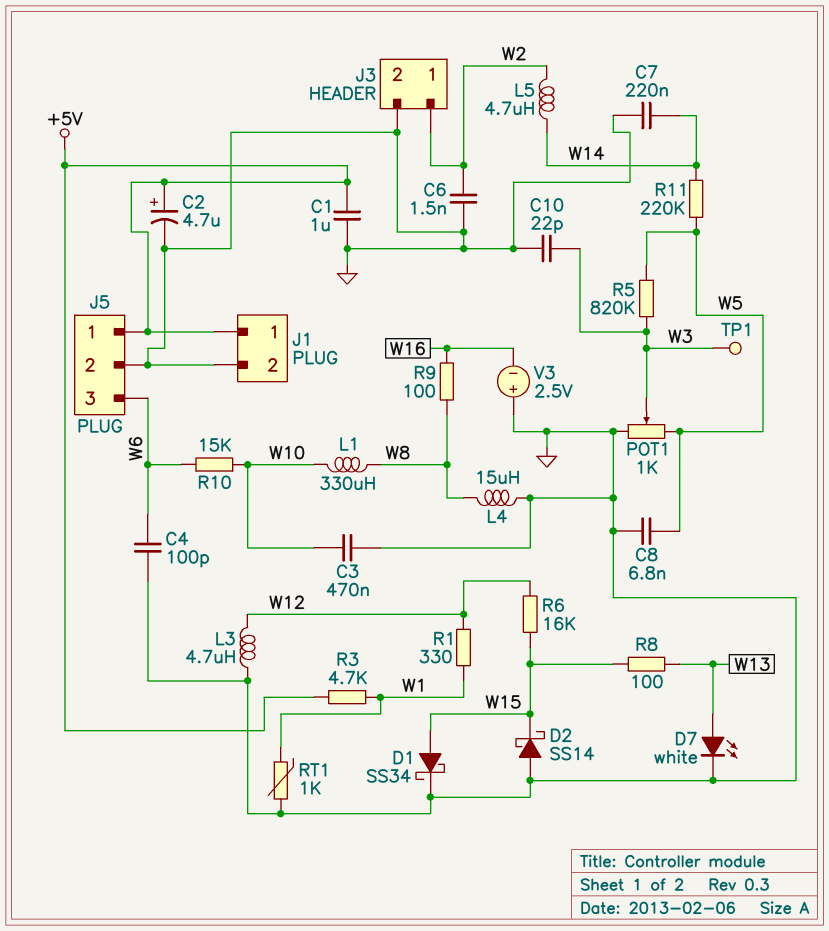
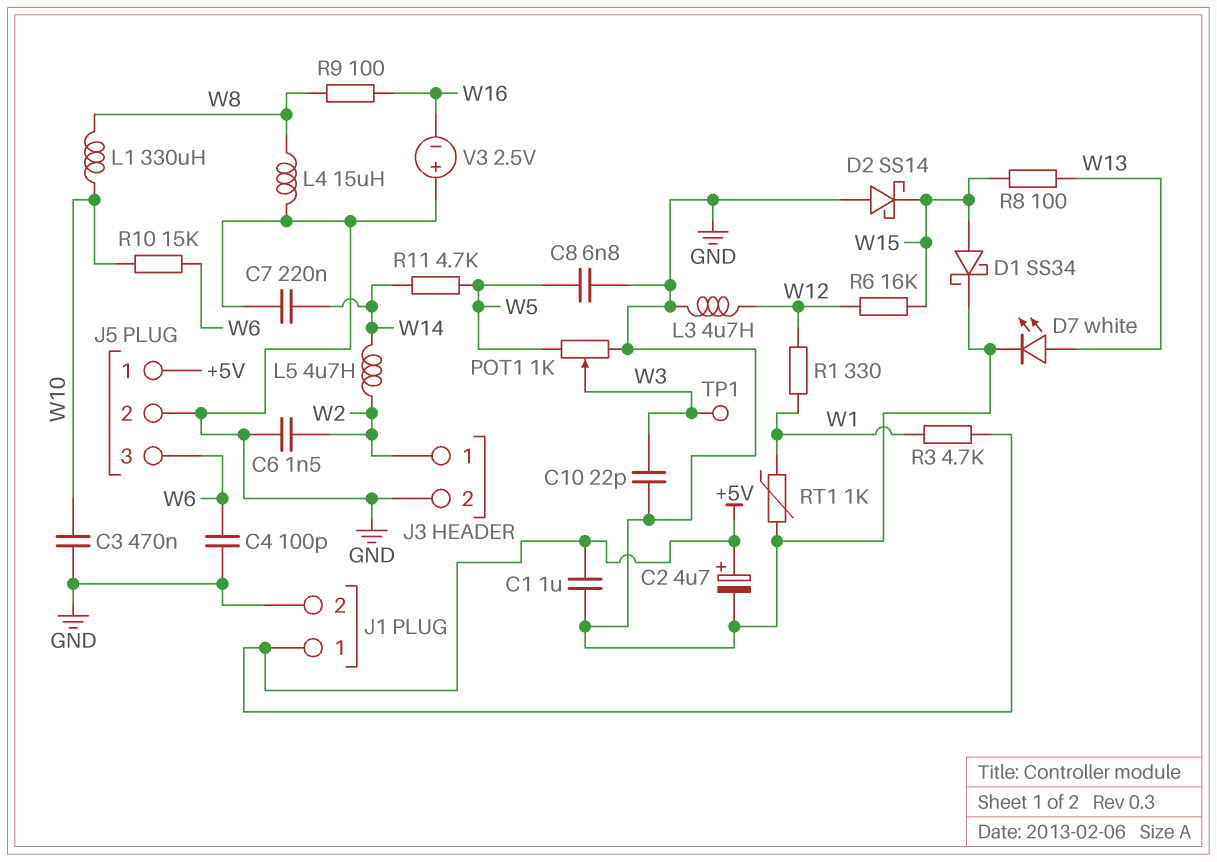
R5: 820k (W3, W5) -> none
R11: 220k (W5, W14) -> 4.7k (W5, W14)

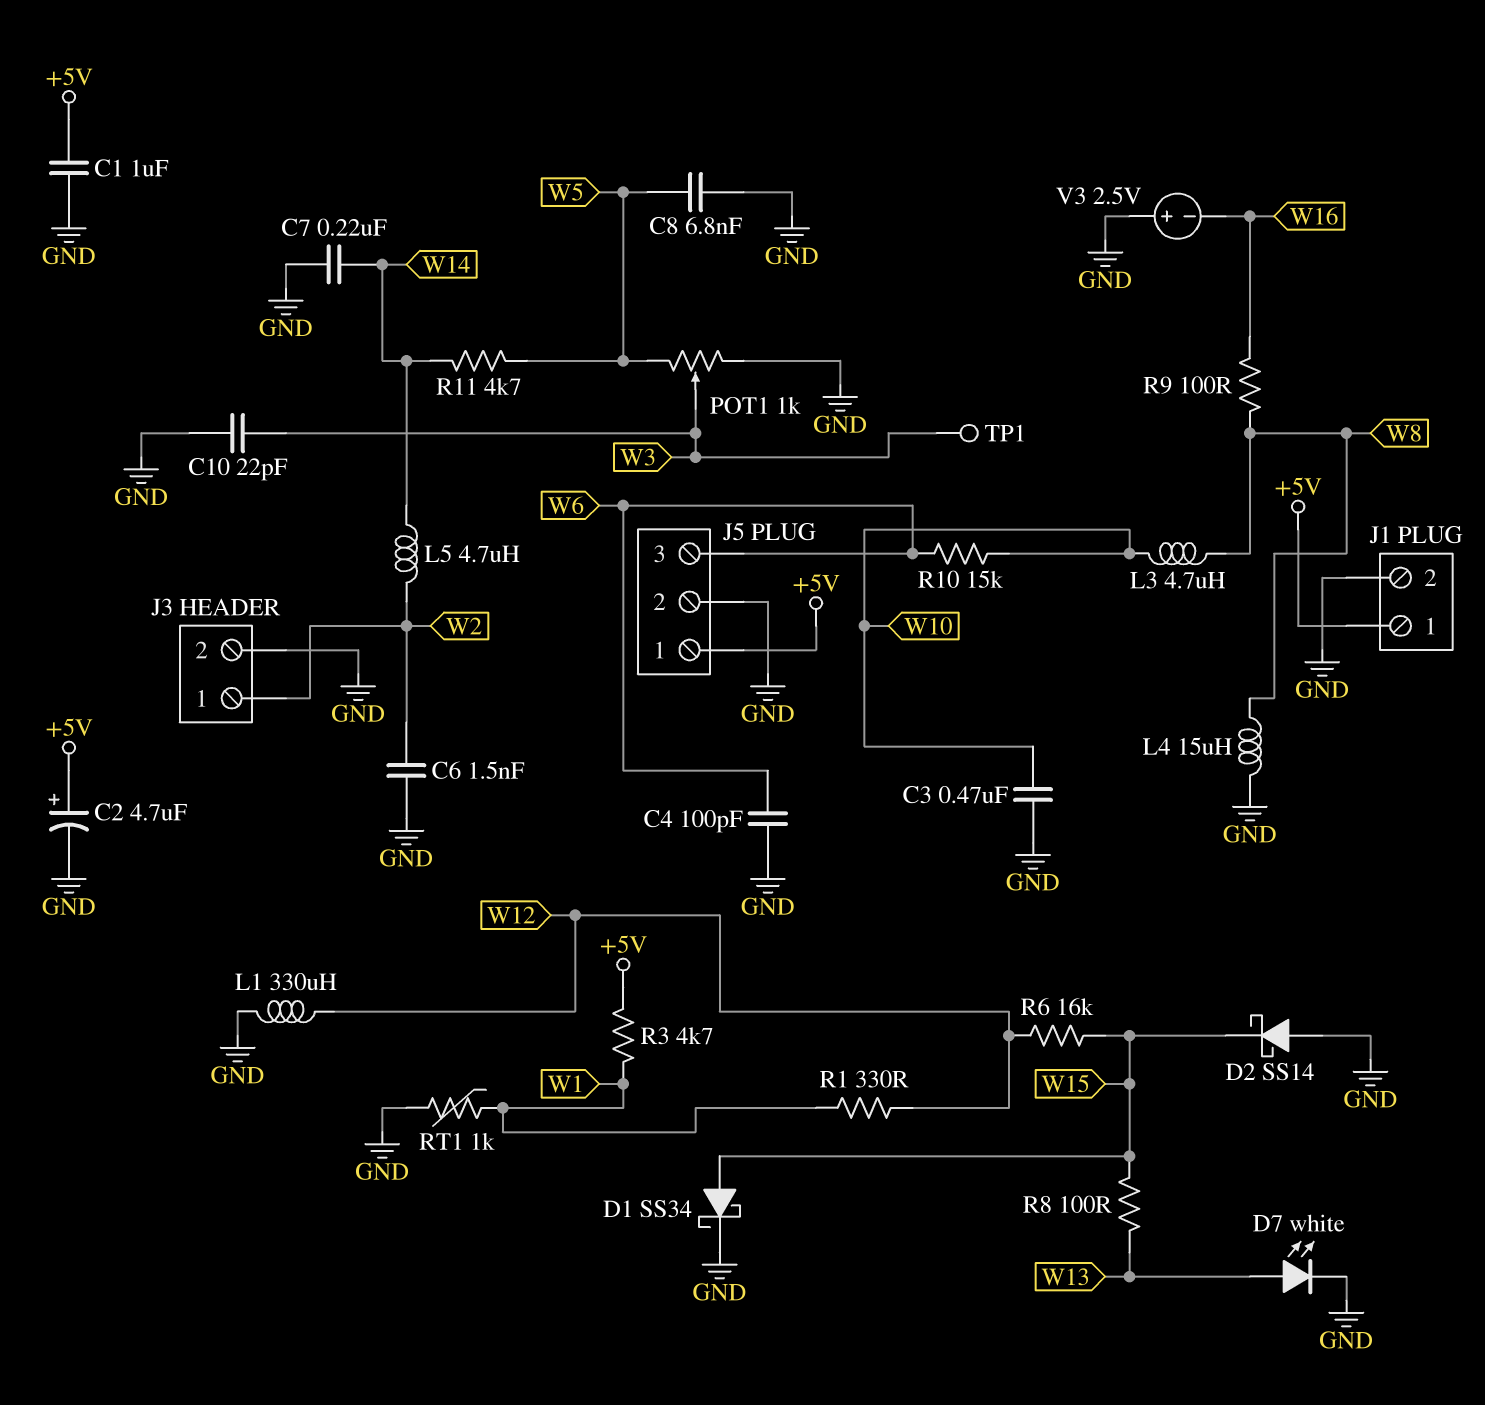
L1: 330uH (W8, W10) -> 330uH (GND, W12)
L3: 4.7uH (GND, W12) -> 4.7uH (W8, W10)

